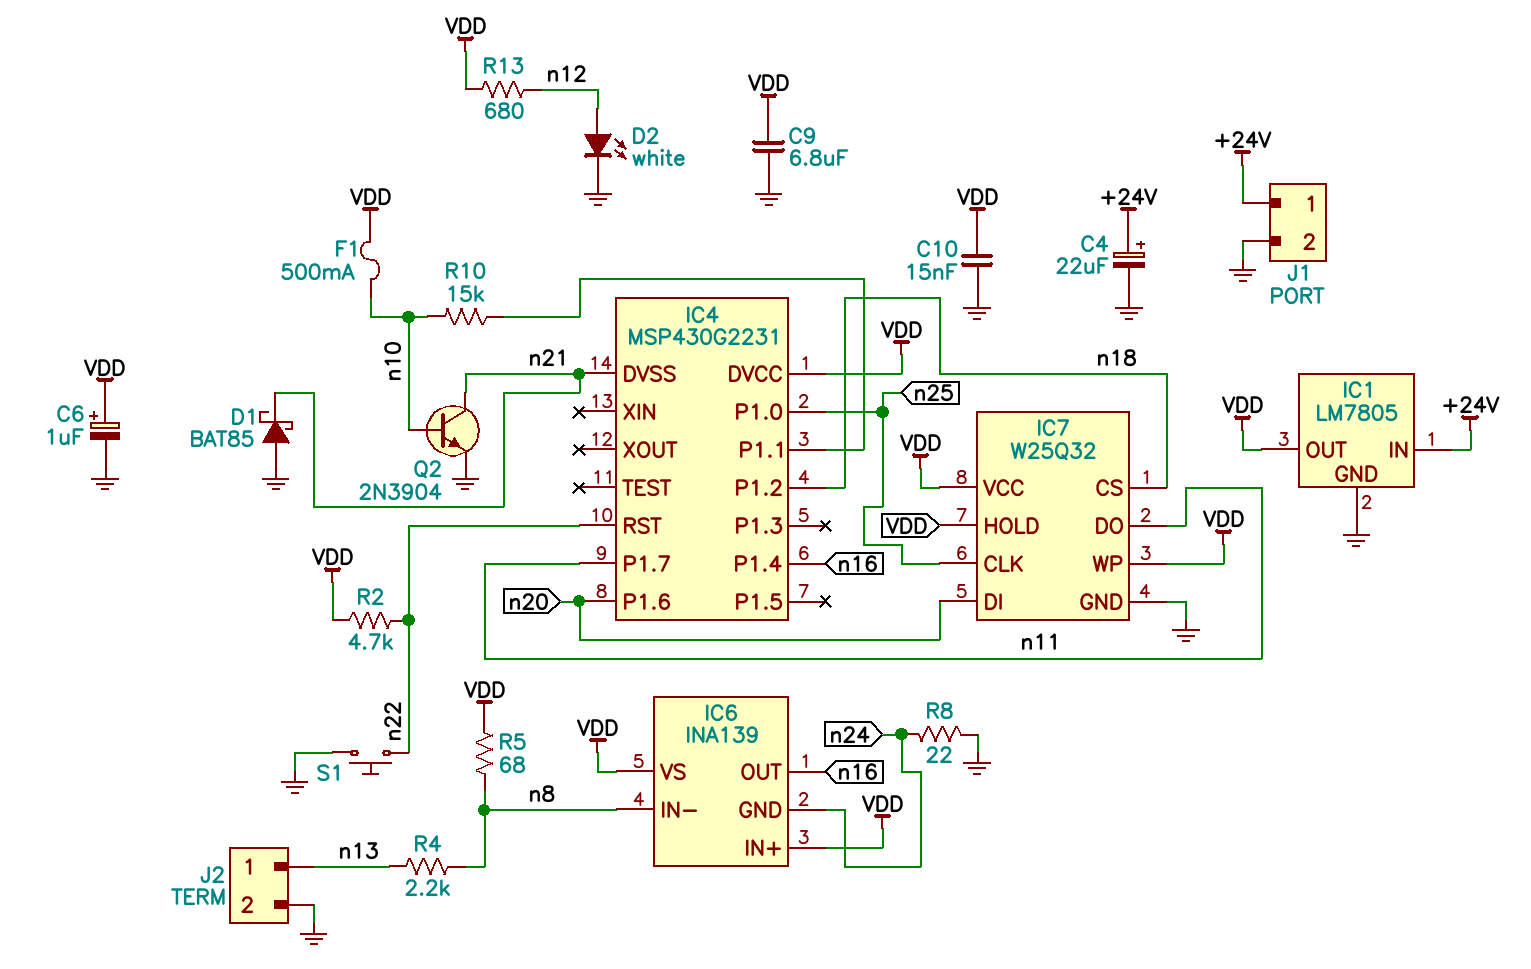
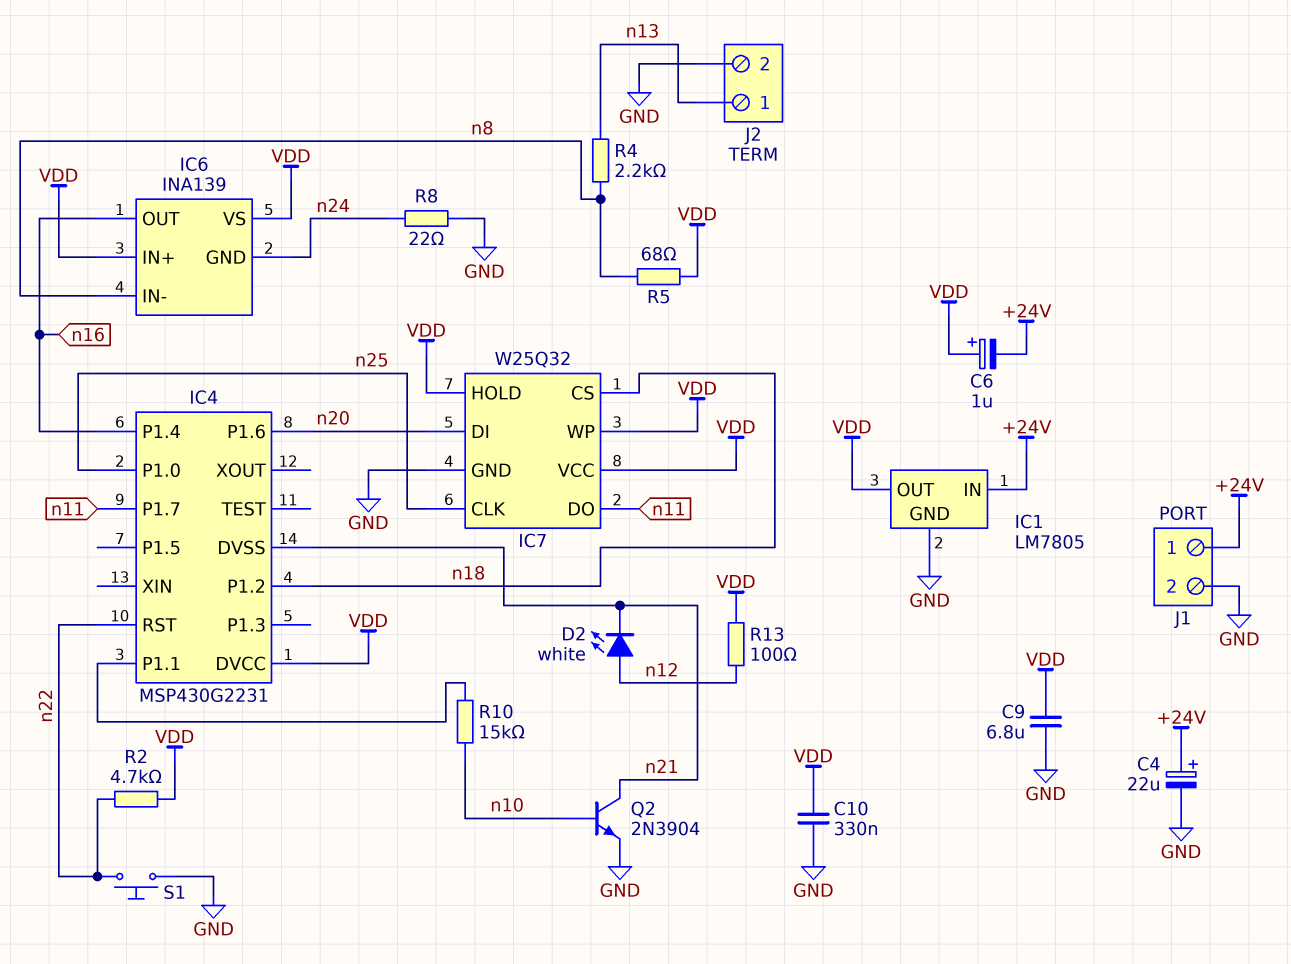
C6: 1uF (plus VDD, minus GND) -> 1uF (plus VDD, minus +24V)
C10: 15nF (GND, VDD) -> 330nF (GND, VDD)
D1: schottky BAT85 (A GND, K n21) -> none
D2: LED white (A n12, K GND) -> LED white (A n12, K n21)
F1: 500mA (VDD, n10) -> none
R13: 680 (VDD, n12) -> 100 (VDD, n12)

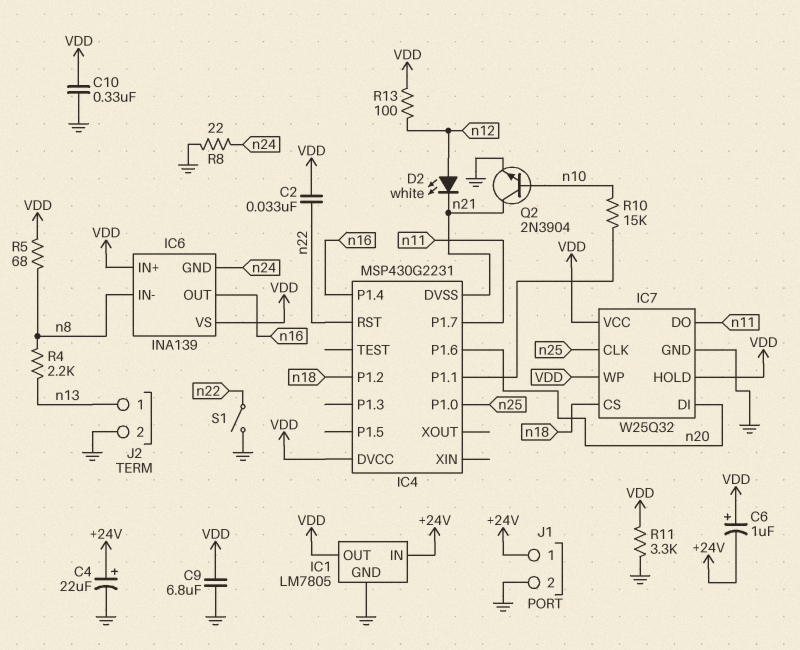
C2: none -> 33nF (VDD, n22)
R2: 4.7k (VDD, n22) -> none
R11: none -> 3.3k (GND, VDD)
S1: button (GND, n22) -> switch (GND, n22)

